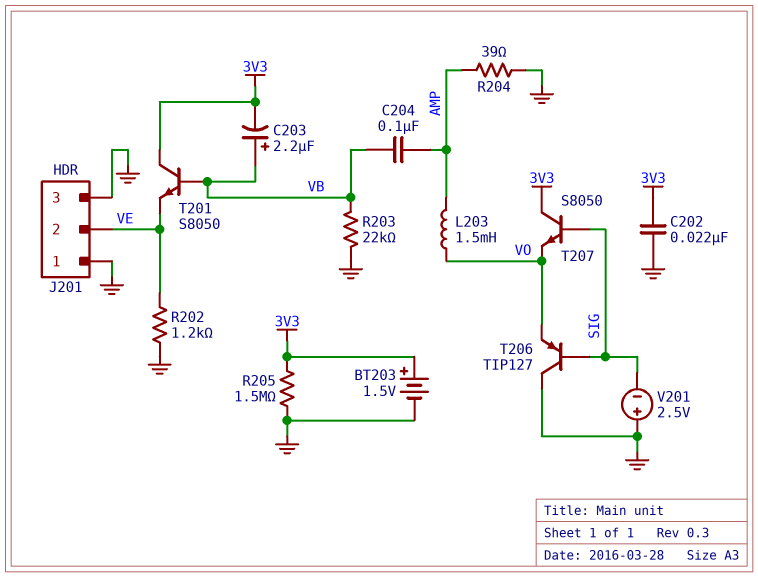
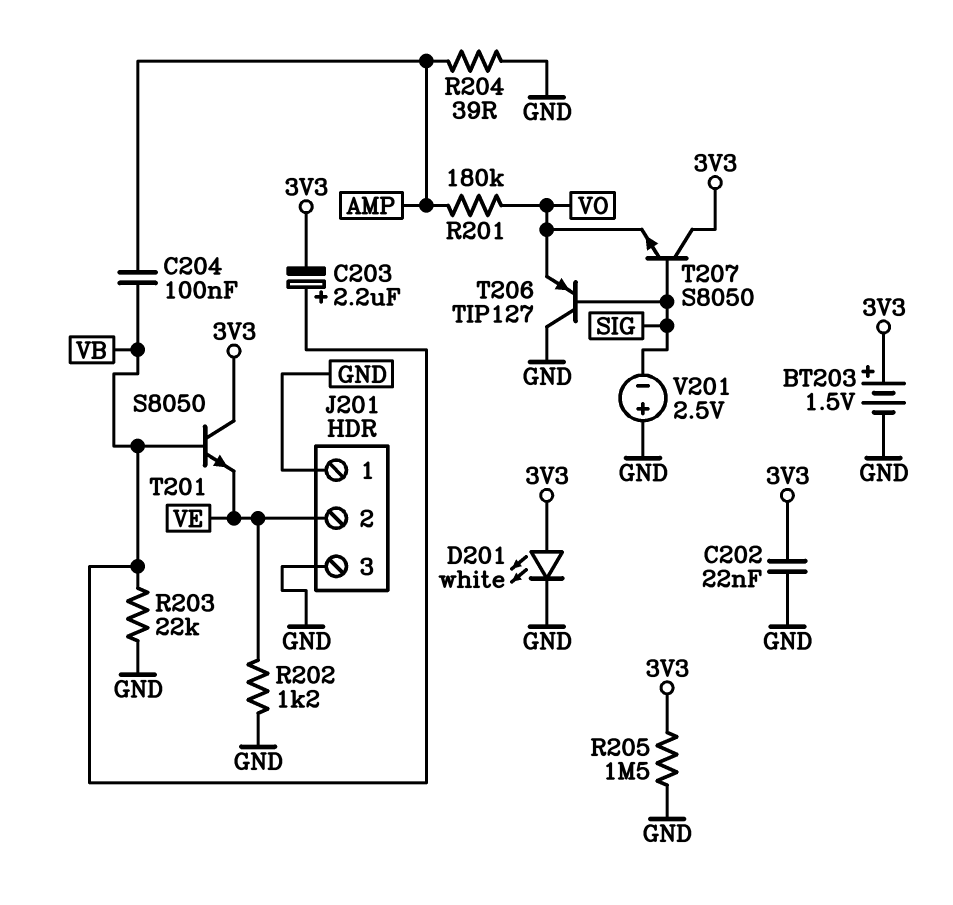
D201: none -> LED white (A 3V3, K GND)
L203: 1.5mH (AMP, VO) -> none
R201: none -> 180k (AMP, VO)

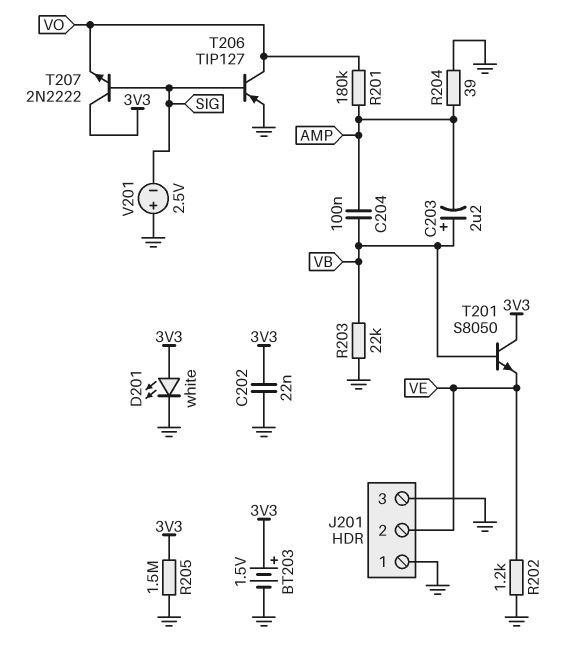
C203: 2.2uF (plus VB, minus 3V3) -> 2.2uF (plus VB, minus AMP)
T206: PNP TIP127 (B SIG, C GND, E VO) -> PNP TIP127 (B SIG, C VO, E GND)
T207: NPN S8050 (B SIG, C 3V3, E VO) -> NPN 2N2222 (B SIG, C 3V3, E VO)

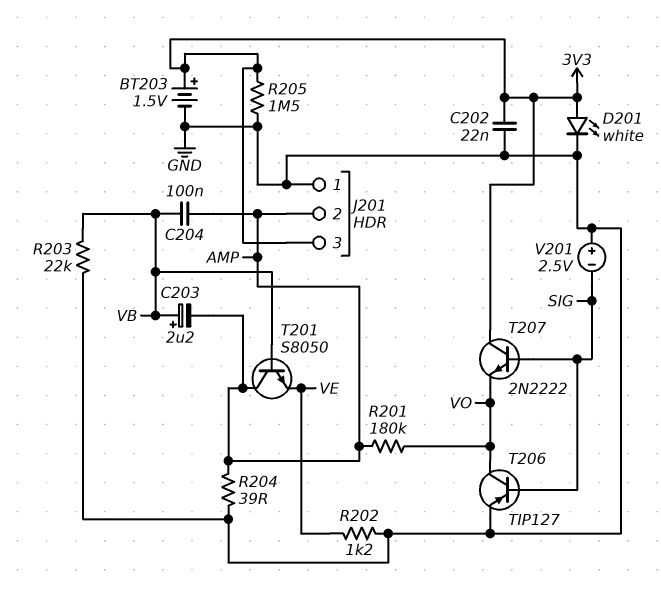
J201 pin 2: VE -> AMP
J201 pin 3: GND -> 3V3
T201: NPN S8050 (B VB, C 3V3, E VE) -> NPN S8050 (B VB, C AMP, E VE)

